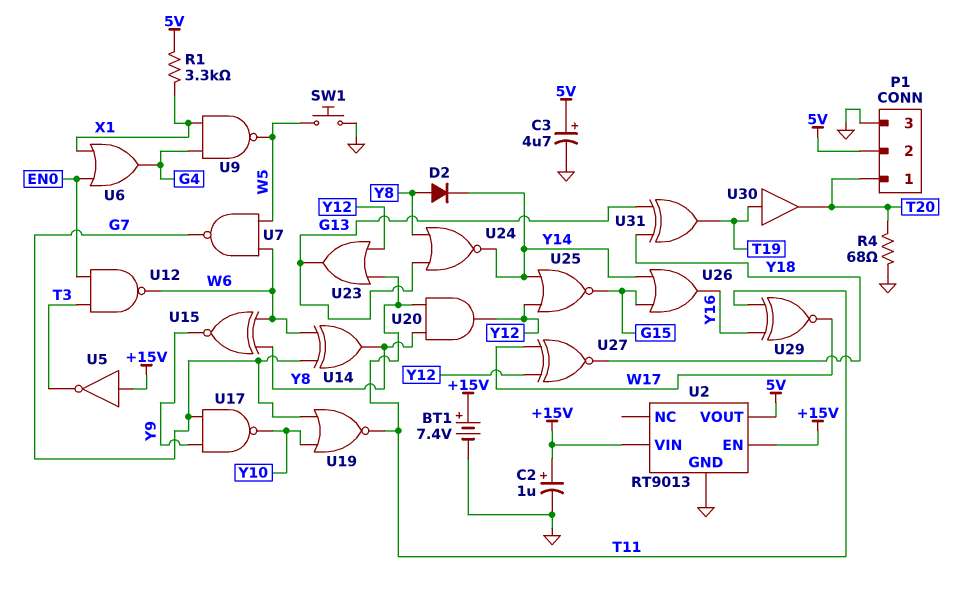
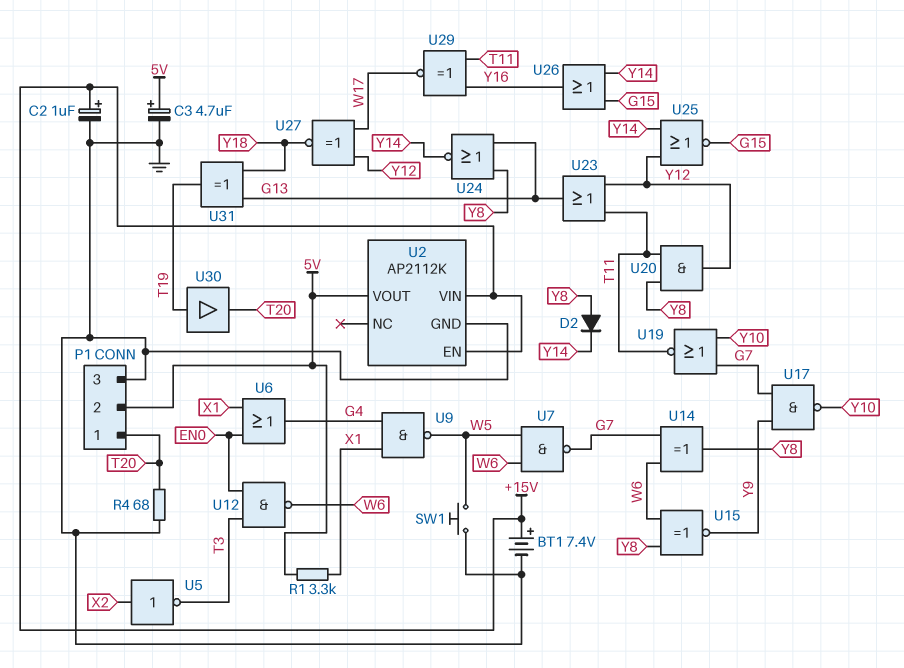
U2: RT9013 -> AP2112K
U5: NOT (in +15V, out T3) -> NOT (in X2, out T3)

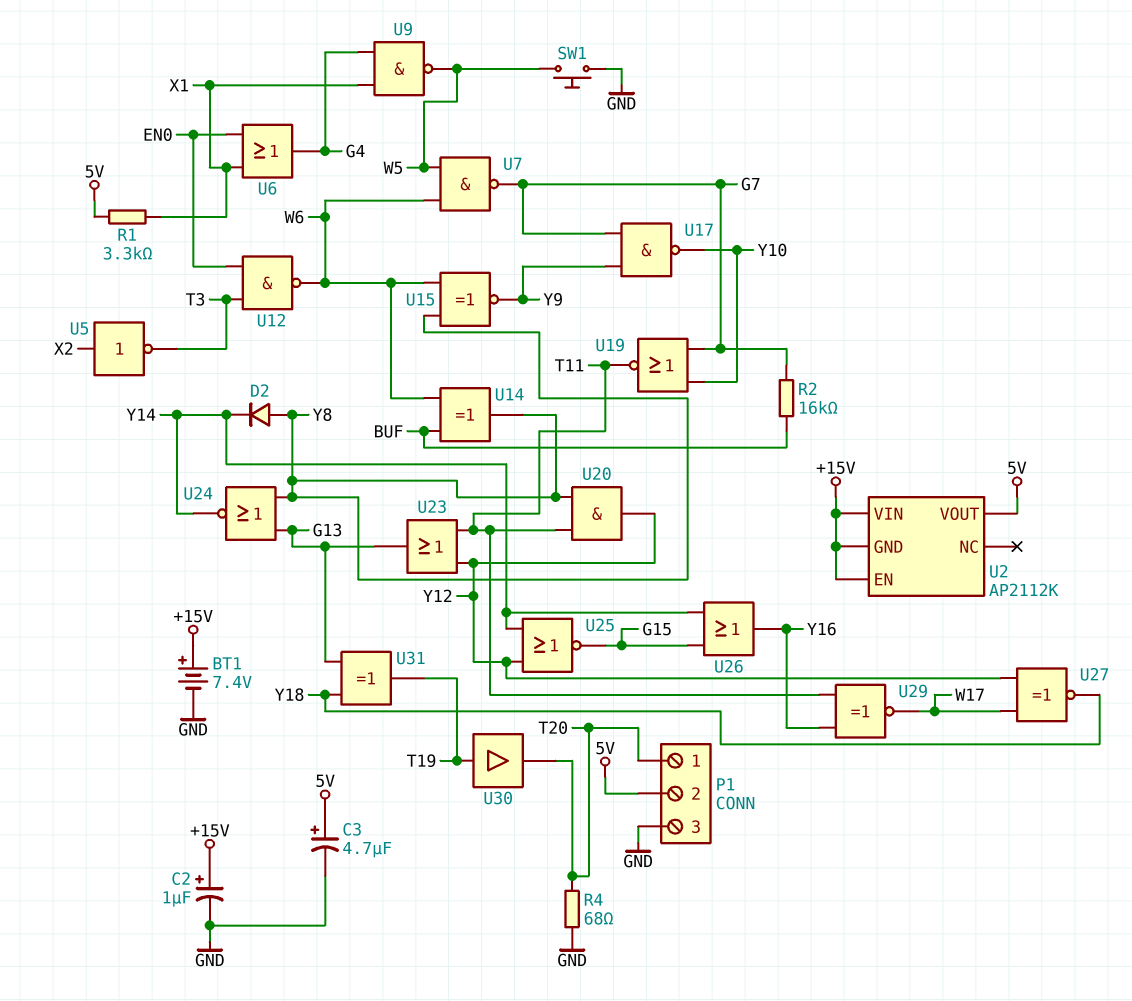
R2: none -> 16k (BUF, G7)
U2 pin GND: GND -> +15V
U14: XOR (in G7, in W6, out Y8) -> XOR (in BUF, in W6, out Y8)

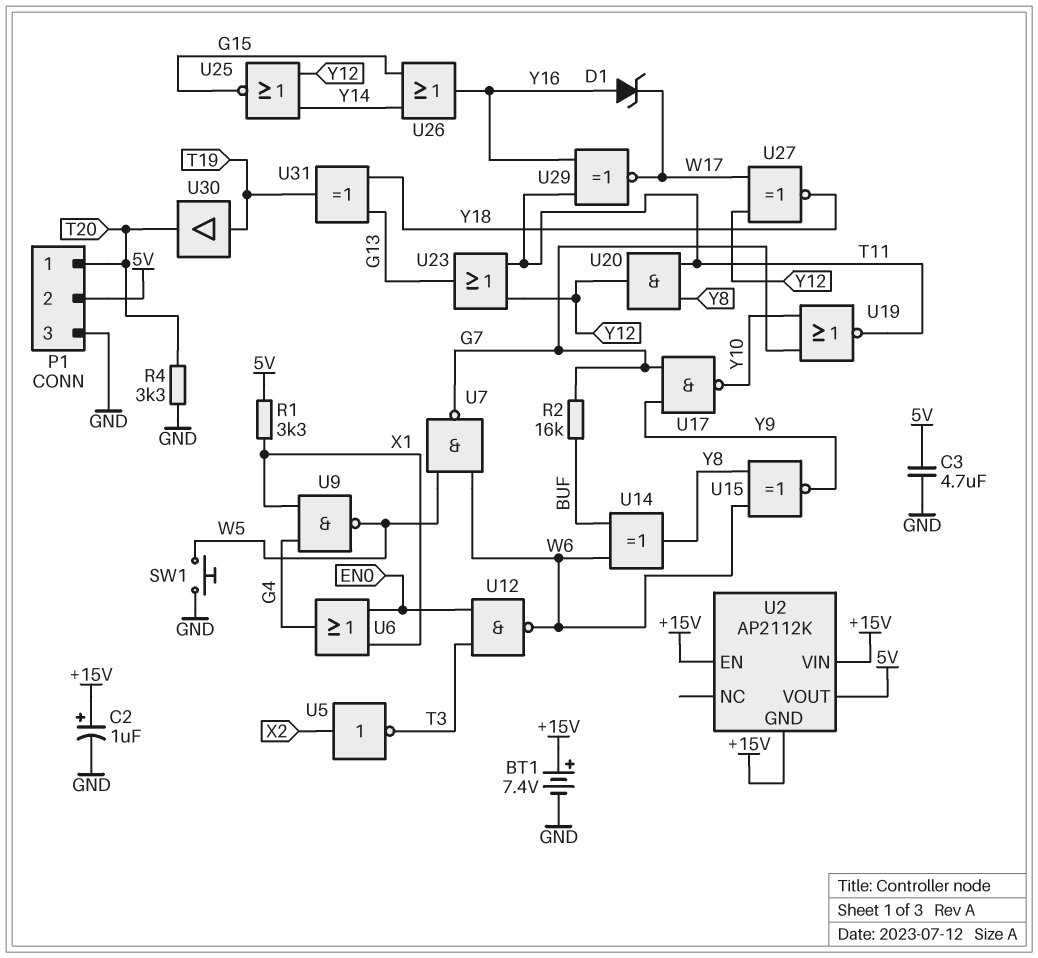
C3: 4.7uF (plus 5V, minus GND) -> 4.7uF (5V, GND)
D1: none -> zener (A Y16, K W17)
D2: diode (A Y8, K Y14) -> none
R4: 68 (GND, T20) -> 3.3k (GND, T20)
U24: NOR (in G13, in Y8, out Y14) -> none

